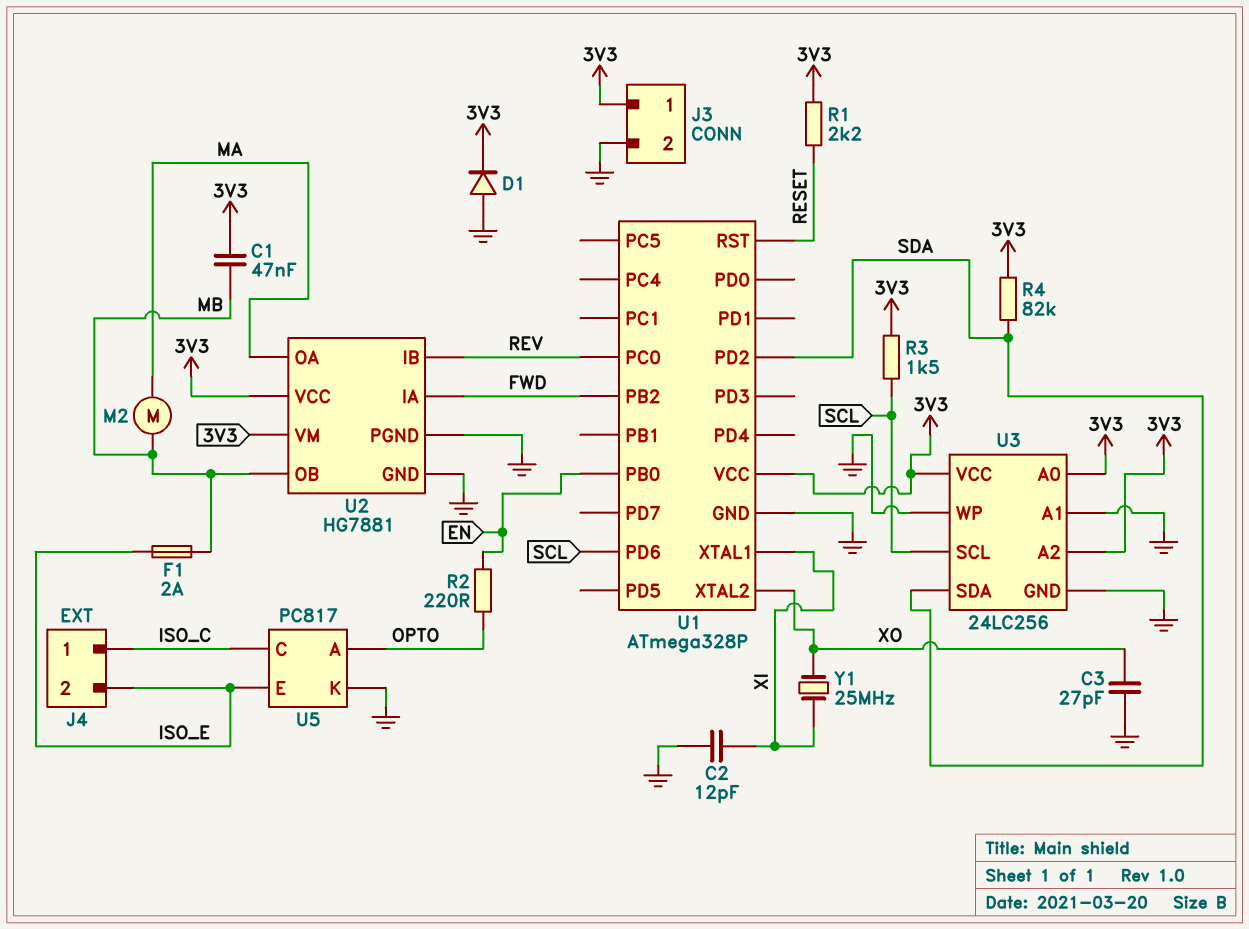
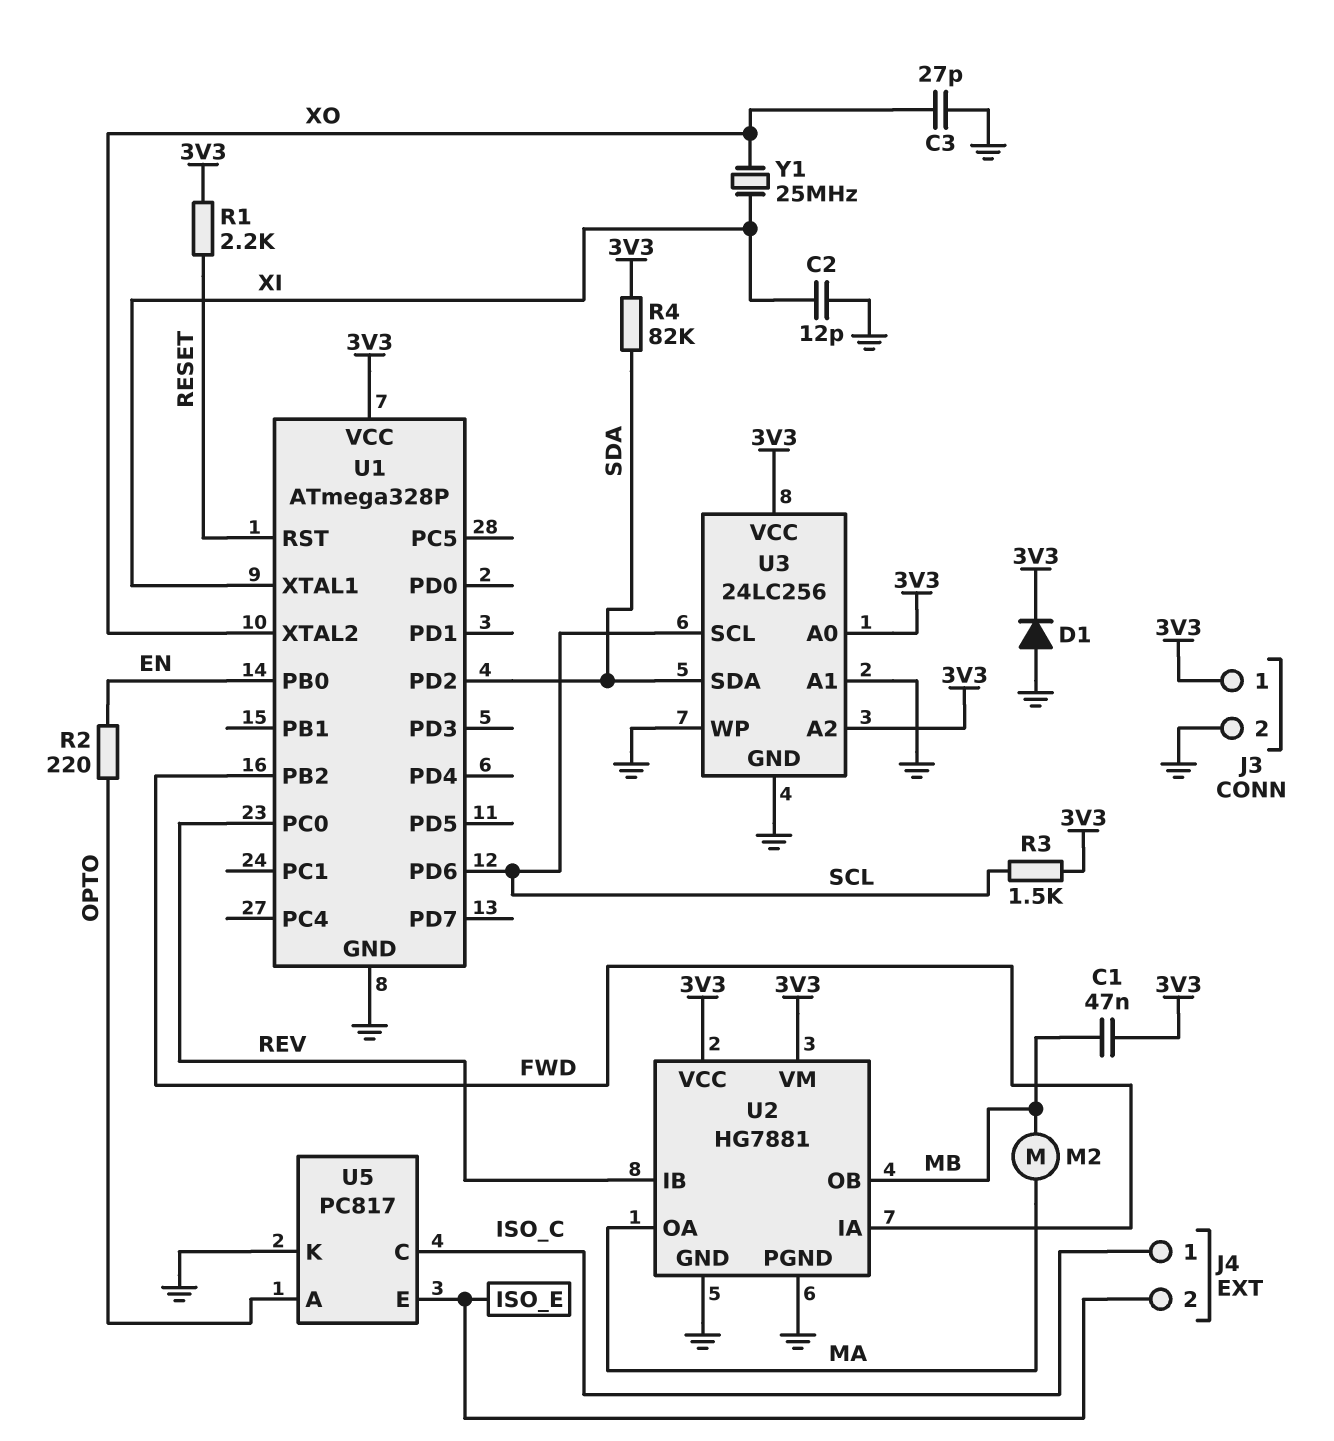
F1: 2A (ISO_E, MB) -> none

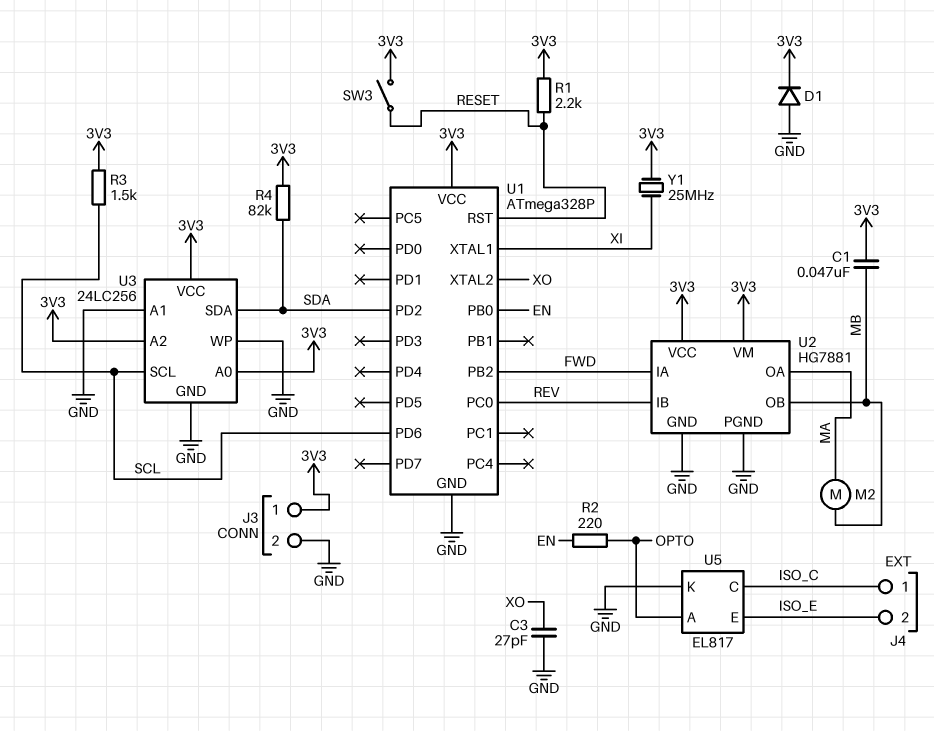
C2: 12pF (GND, XI) -> none
SW3: none -> switch (3V3, RESET)
U5: PC817 -> EL817
Y1: 25MHz (XI, XO) -> 25MHz (3V3, XI)

